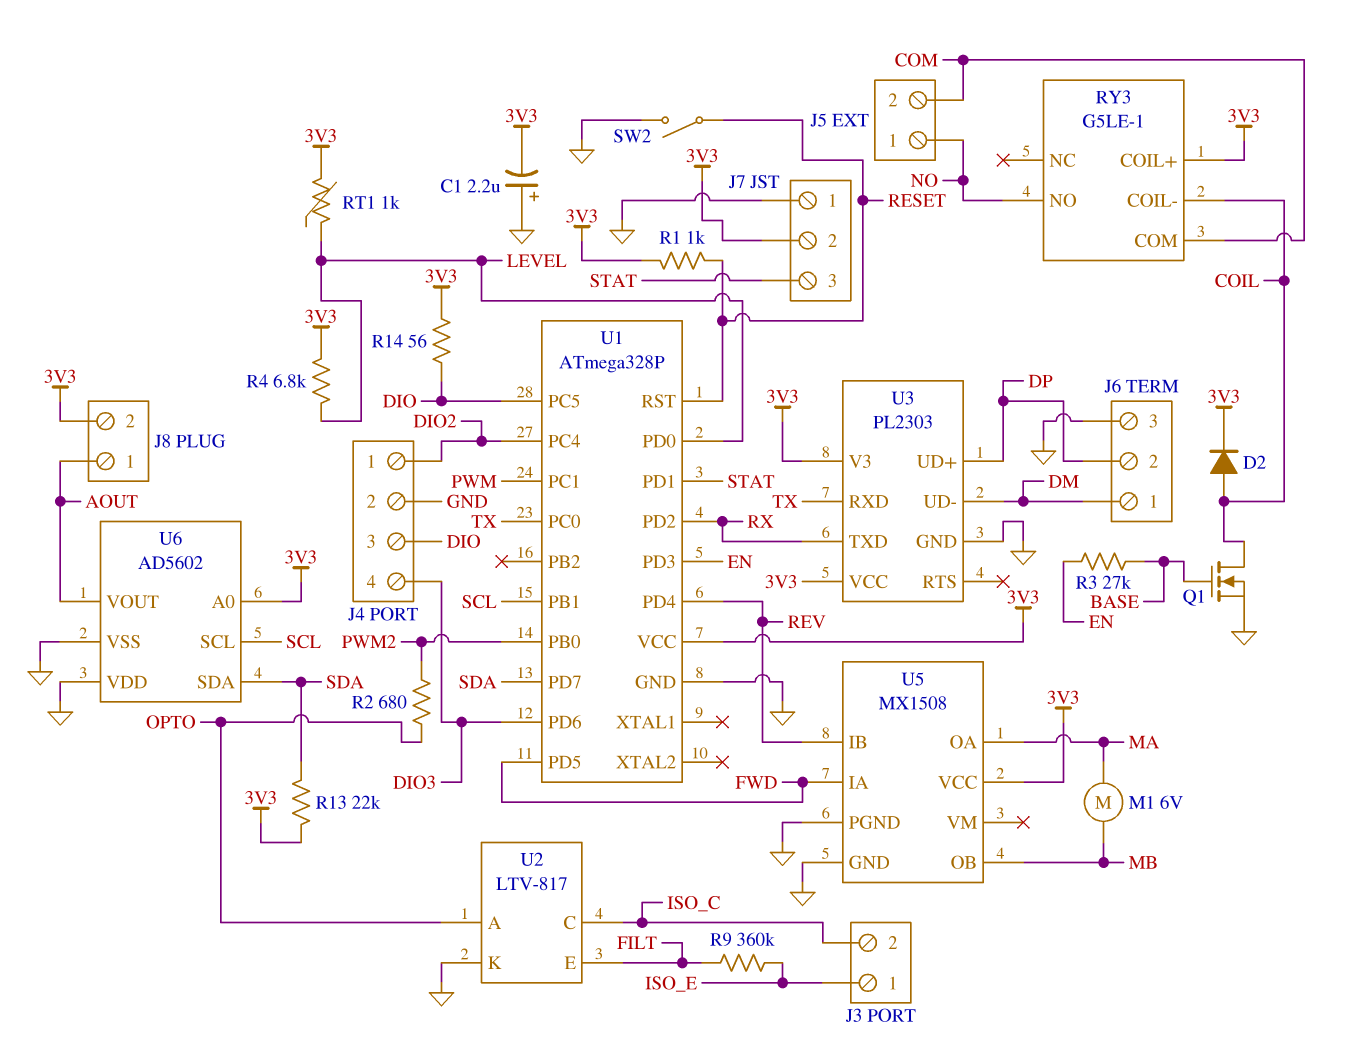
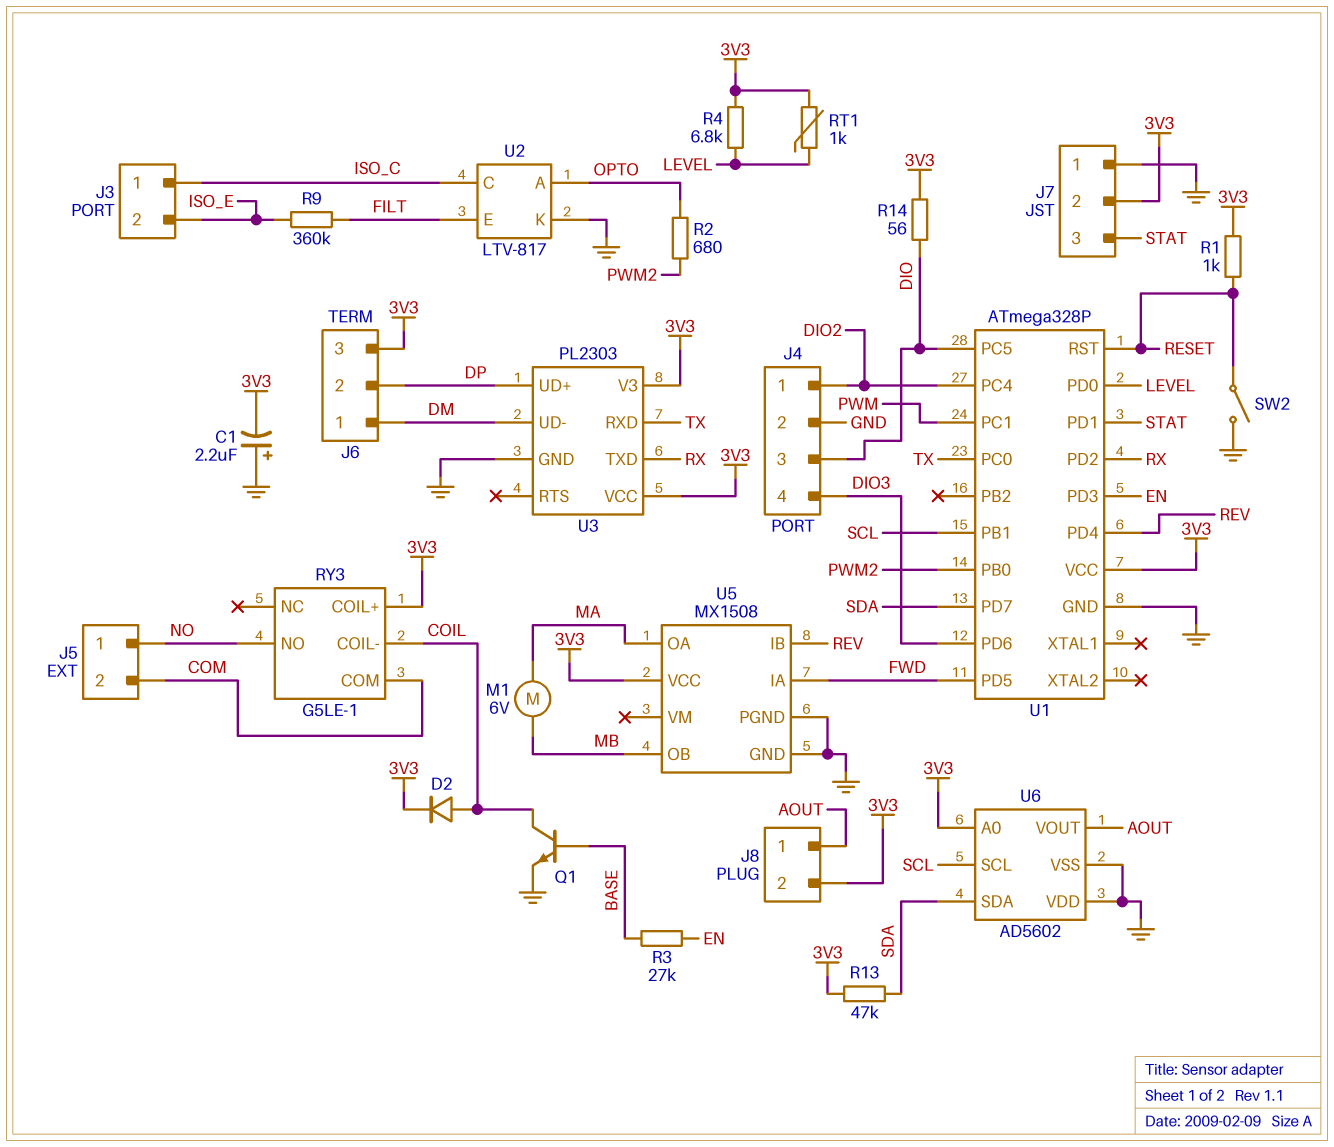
J3 pin 1: ISO_E -> ISO_C
J3 pin 2: ISO_C -> ISO_E
J6 pin 3: GND -> 3V3
Q1: NMOS (G BASE, D COIL, S GND) -> NPN (B BASE, C COIL, E GND)
R13: 22k (3V3, SDA) -> 47k (3V3, SDA)

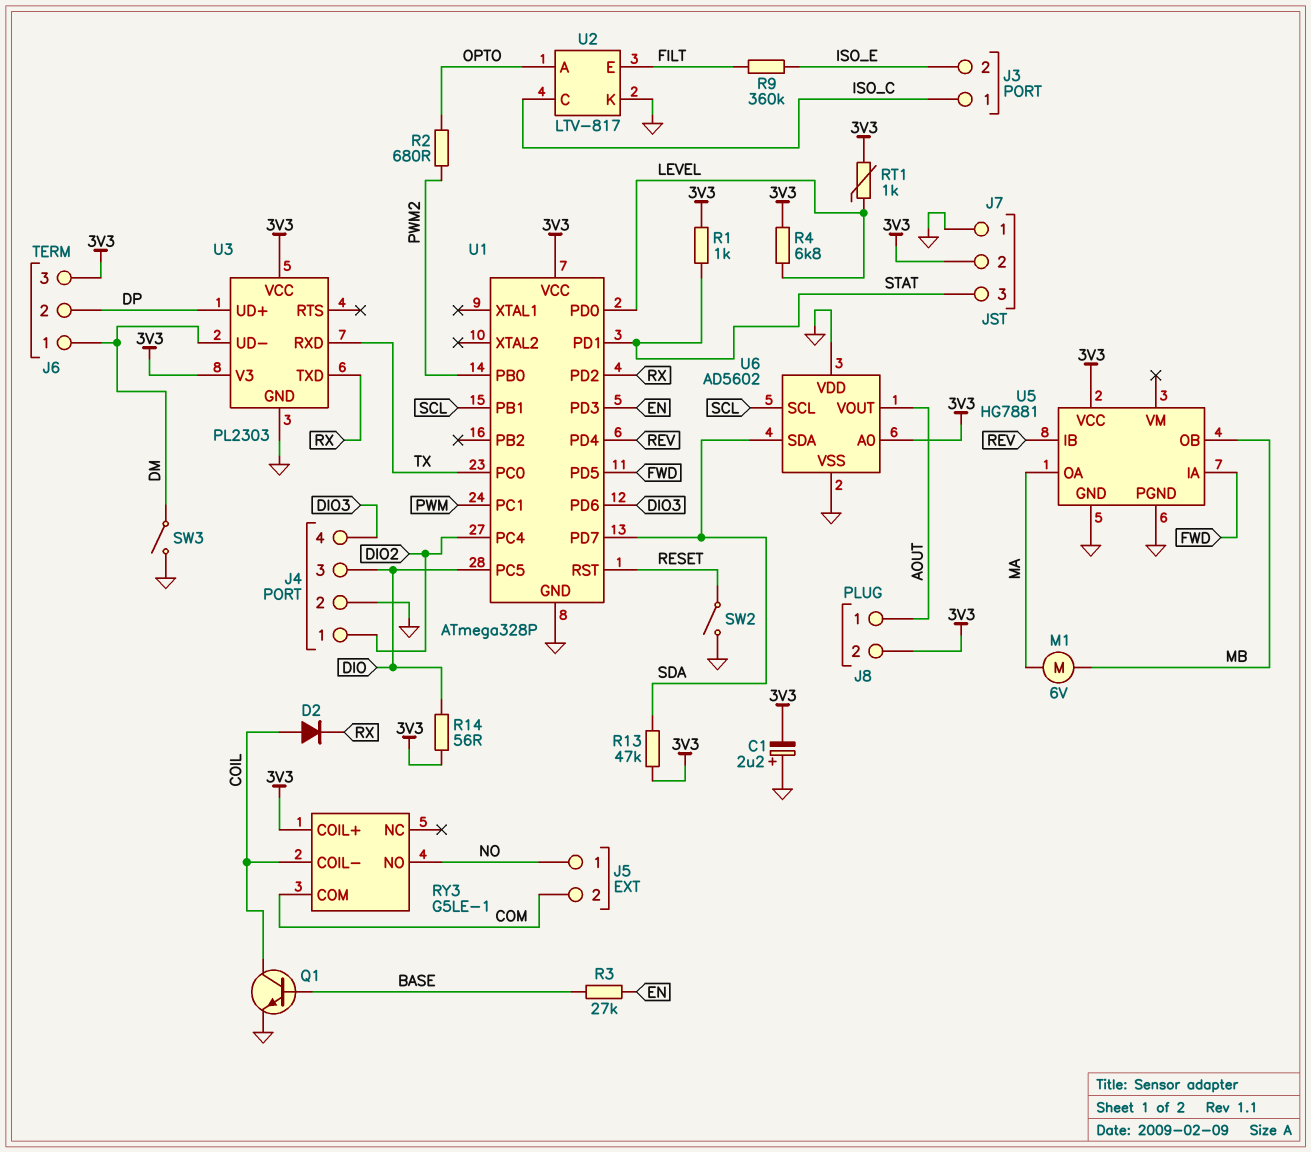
D2: diode (A COIL, K 3V3) -> diode (A COIL, K RX)
R1: 1k (3V3, RESET) -> 1k (3V3, STAT)
SW3: none -> switch (DM, GND)
U5: MX1508 -> HG7881

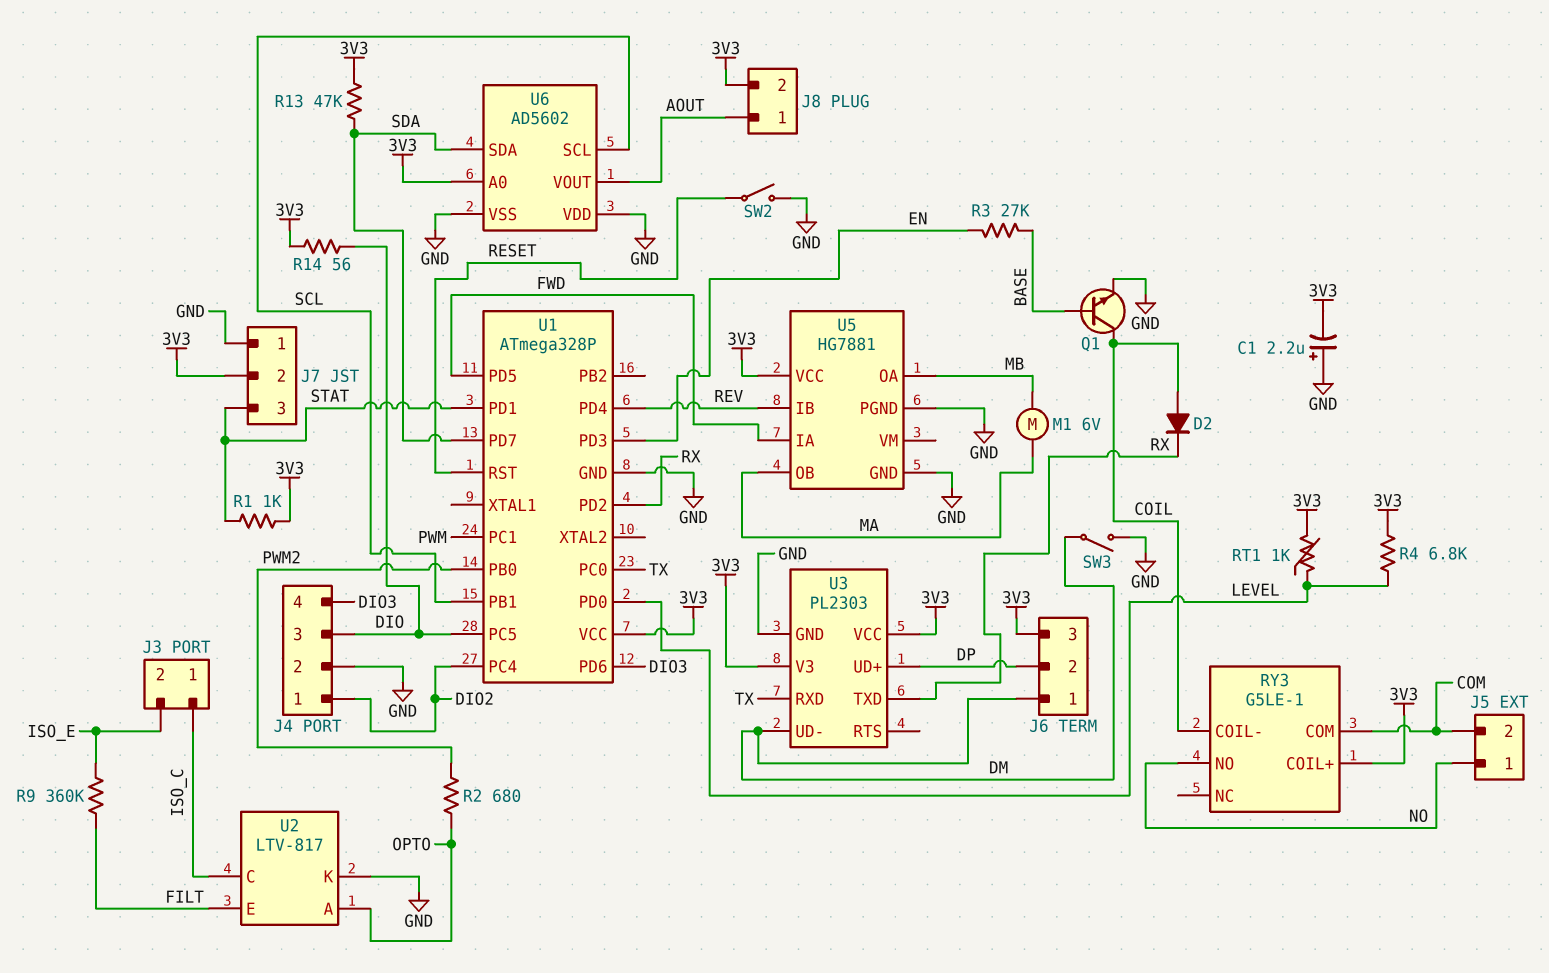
U5 pin OA: MA -> MB
U5 pin OB: MB -> MA

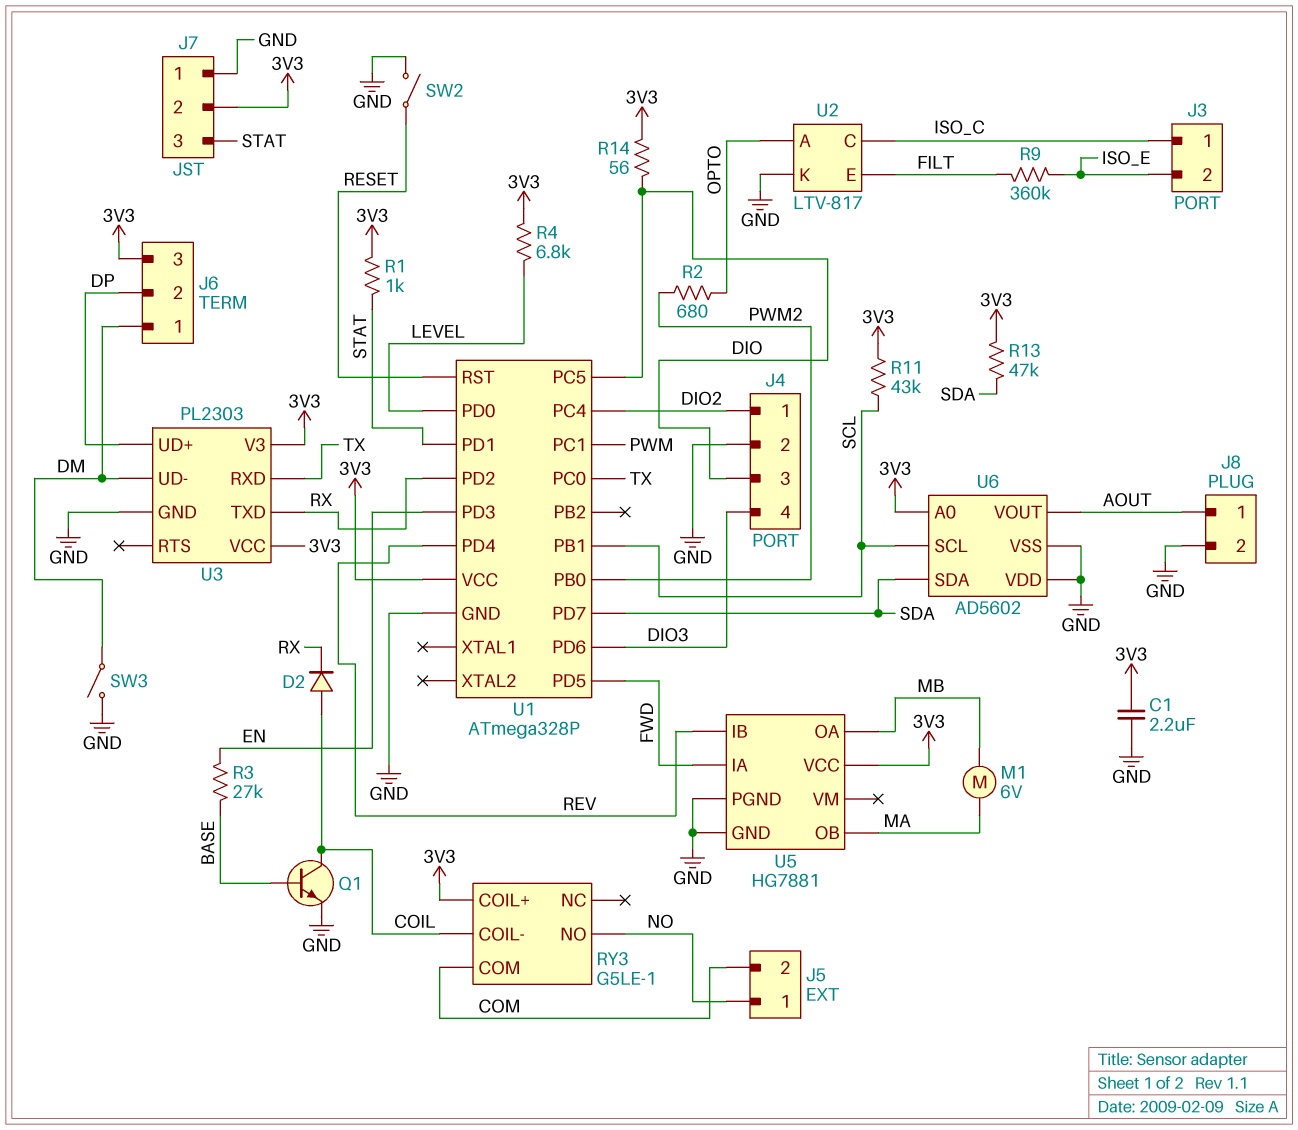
C1: 2.2uF (plus GND, minus 3V3) -> 2.2uF (3V3, GND)
J8 pin 2: 3V3 -> GND
R11: none -> 43k (3V3, SCL)
RT1: 1k (3V3, LEVEL) -> none

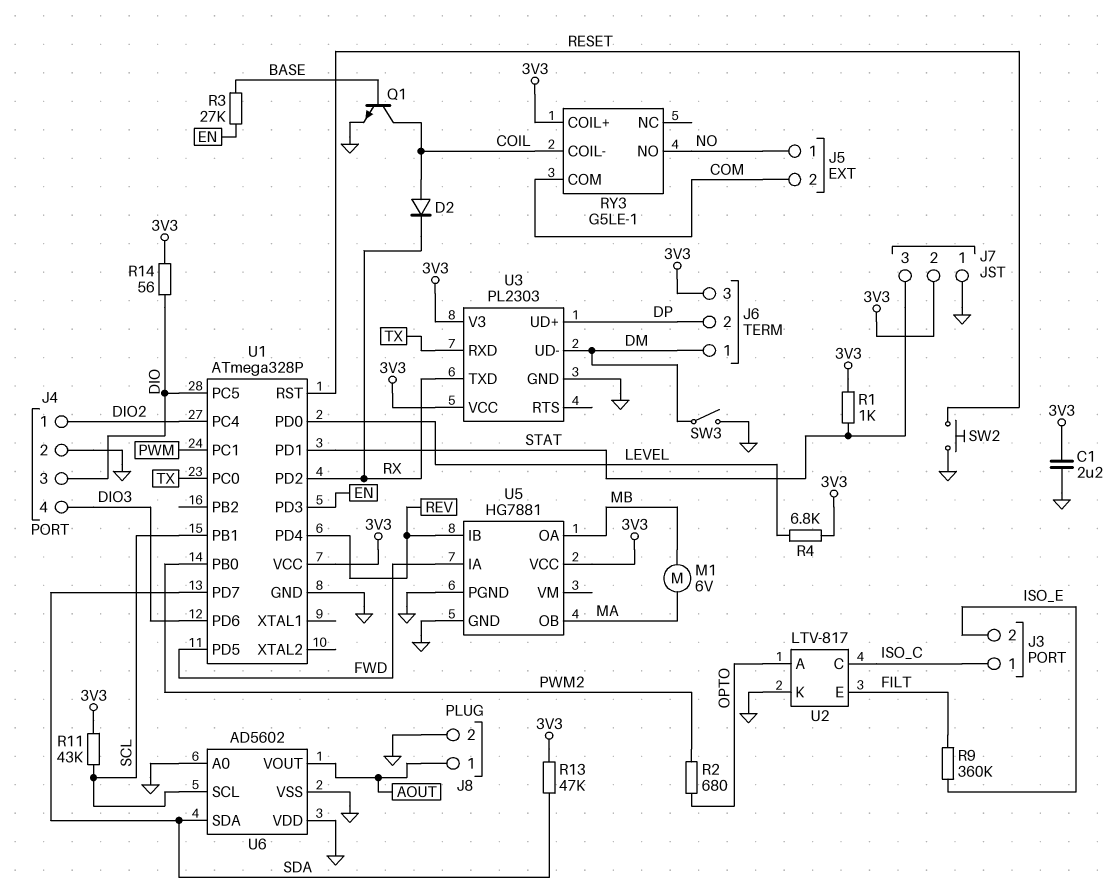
SW2: switch (GND, RESET) -> button (GND, RESET)
U6 pin A0: 3V3 -> GND

